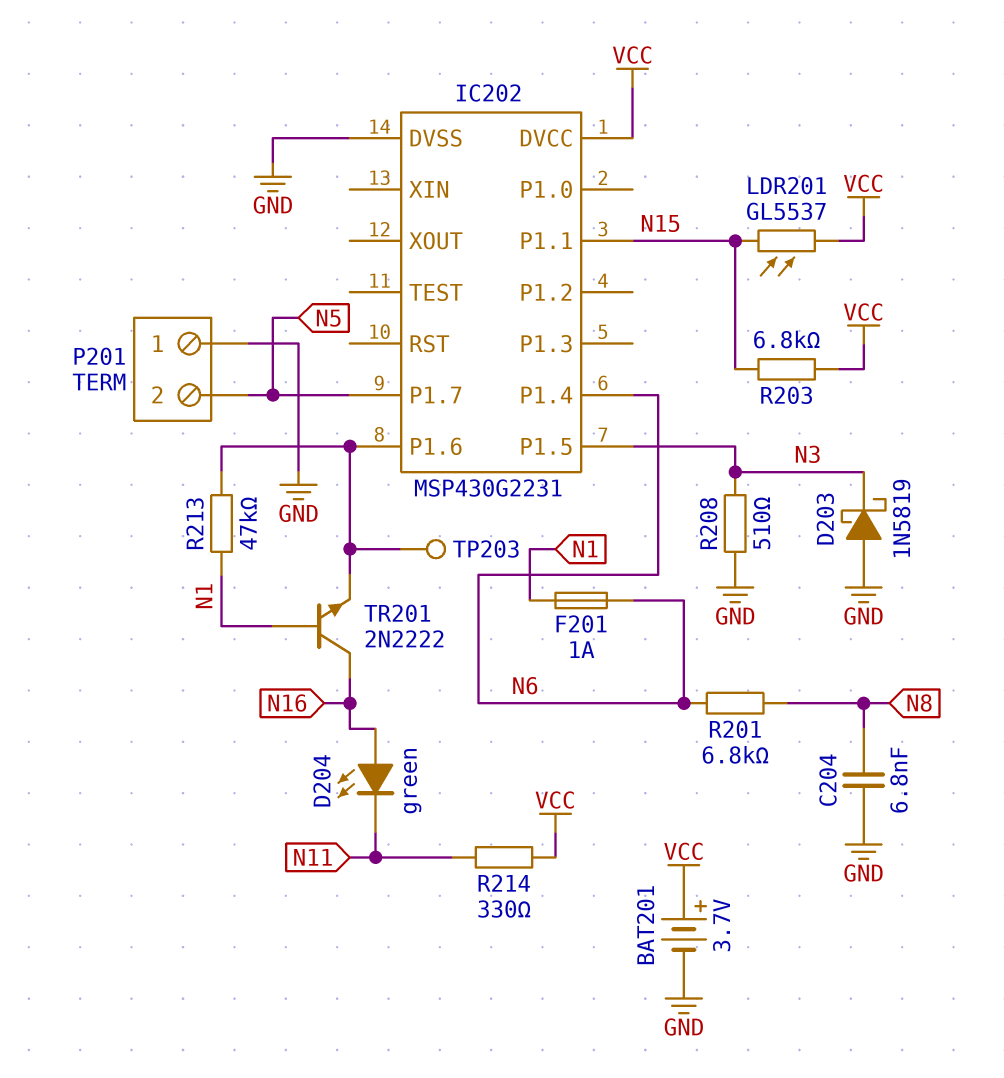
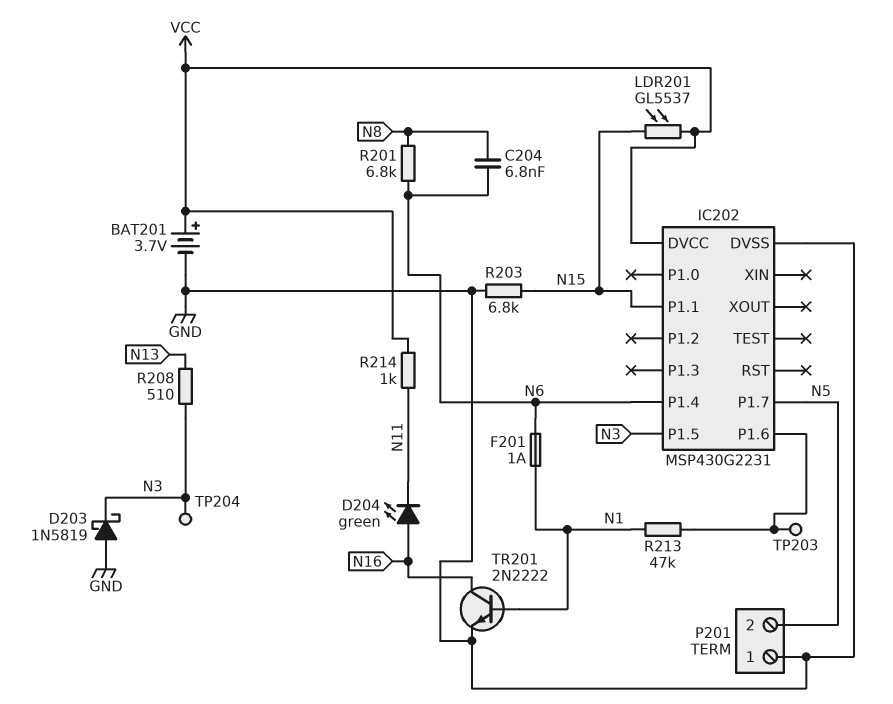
C204: 6.8nF (GND, N8) -> 6.8nF (N6, N8)
R203: 6.8k (N15, VCC) -> 6.8k (GND, N15)
R208: 510 (GND, N3) -> 510 (N3, N13)
R214: 330 (N11, VCC) -> 1k (N11, VCC)
TP204: none -> test point (N3)
TR201: NPN 2N2222 (B N1, C N16, E IC202/P1.6) -> NPN 2N2222 (B N1, C N16, E GND)

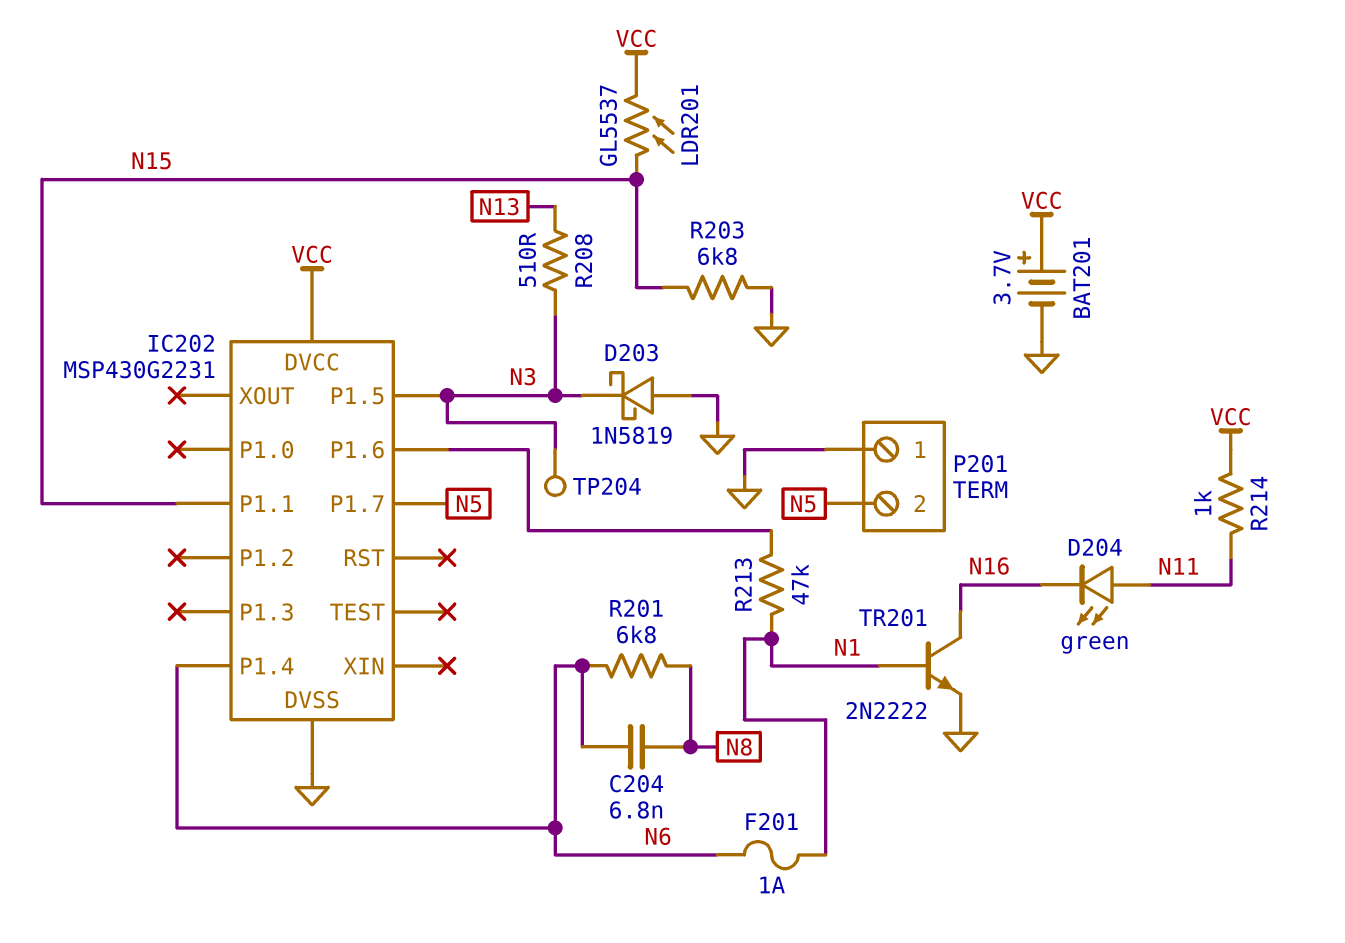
D204: LED green (A N16, K N11) -> LED green (A N11, K N16)
TP203: test point (IC202/P1.6) -> none

